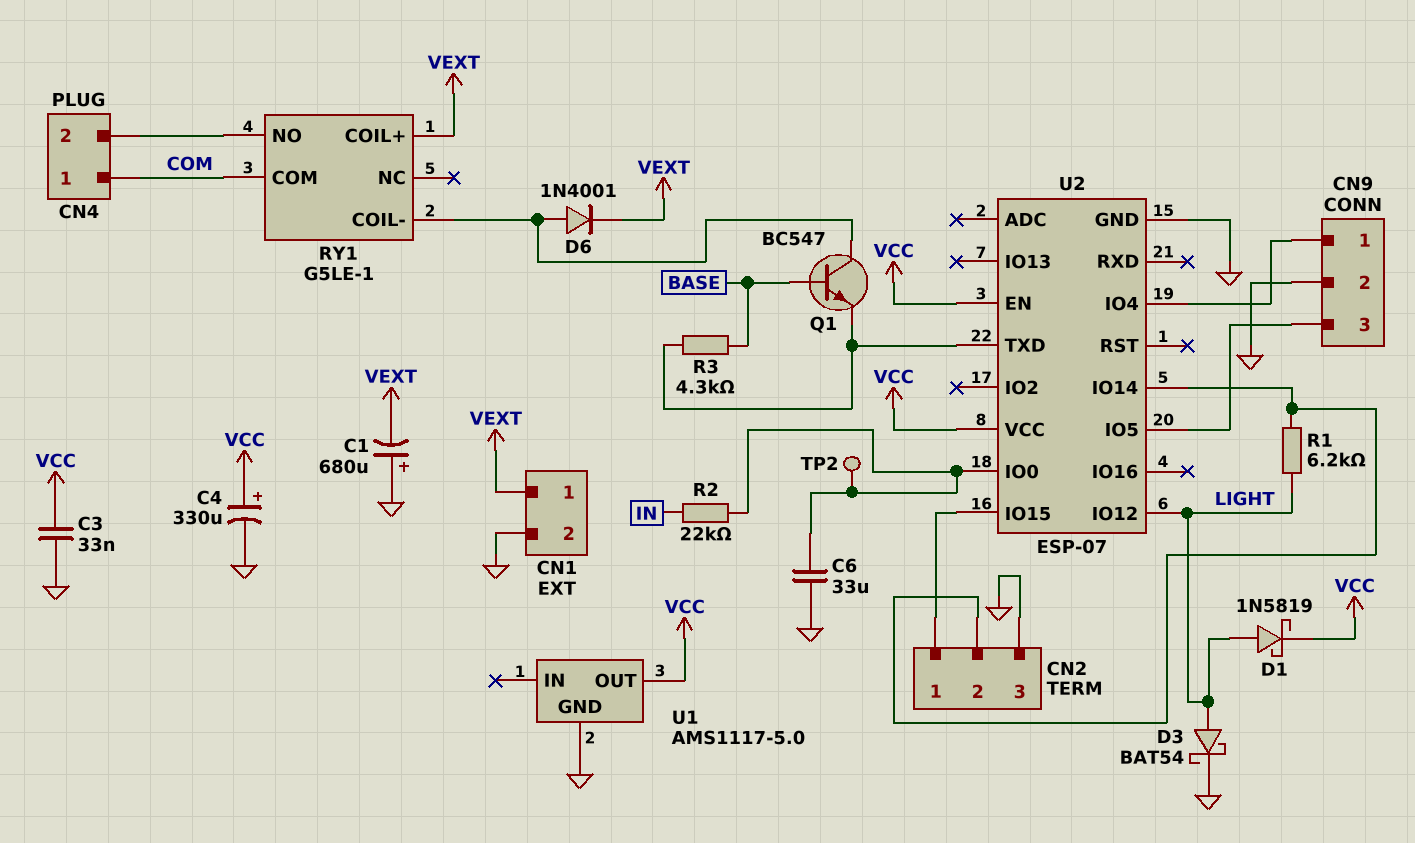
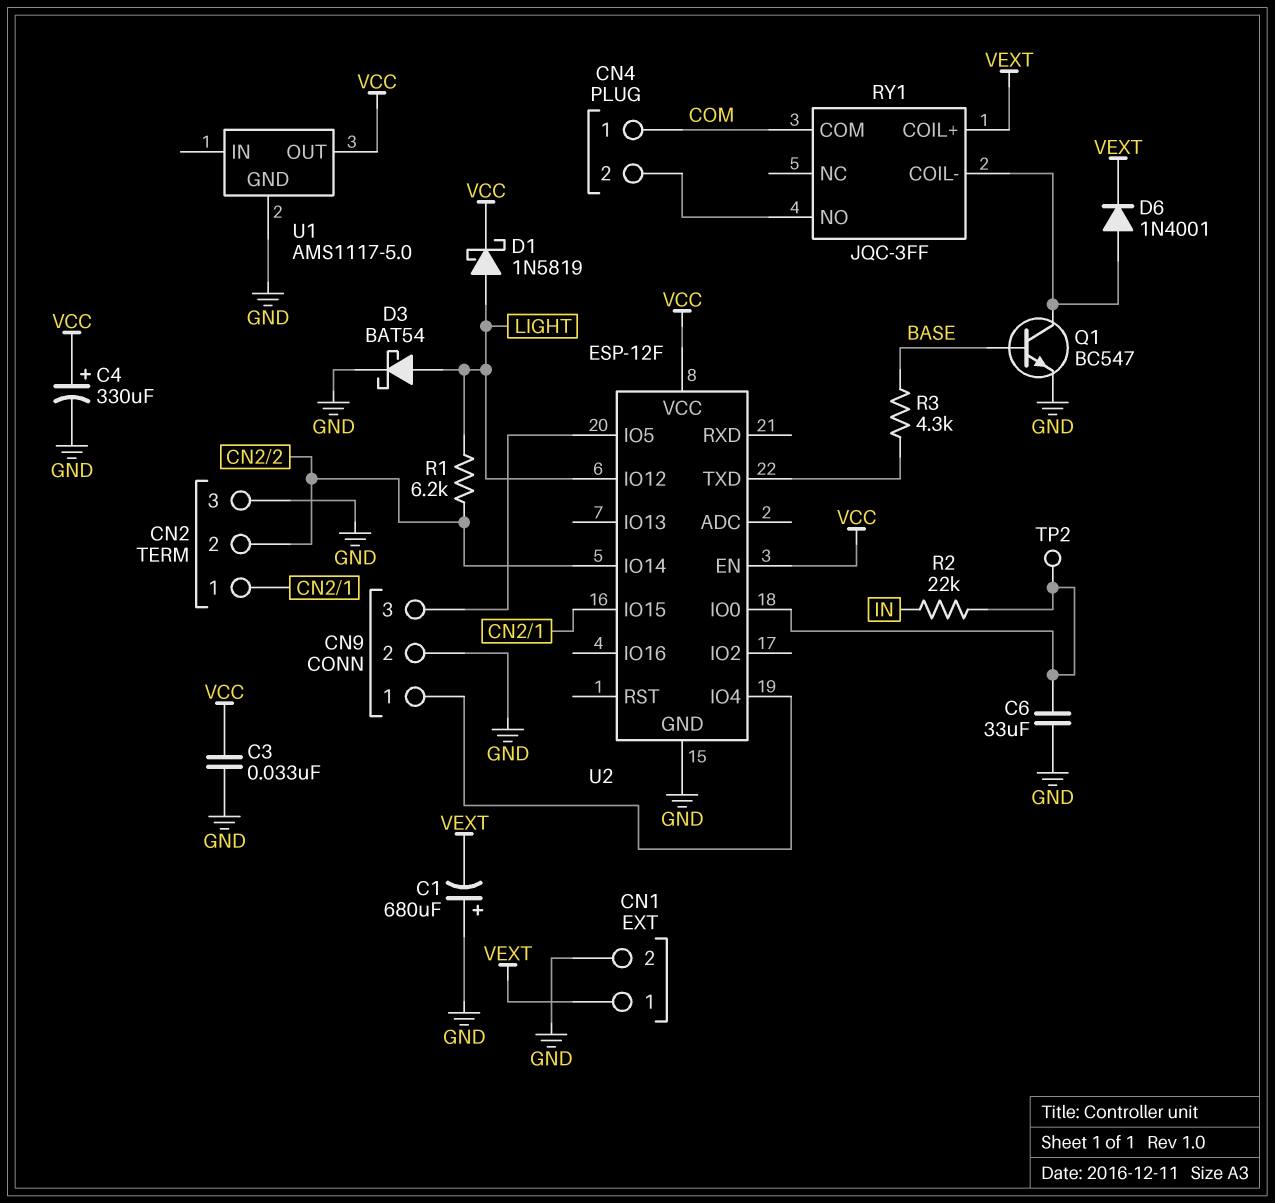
Q1: NPN BC547 (B BASE, C RY1/COIL-, E U2/TXD) -> NPN BC547 (B BASE, C RY1/COIL-, E GND)
RY1: G5LE-1 -> JQC-3FF
U2: ESP-07 -> ESP-12F

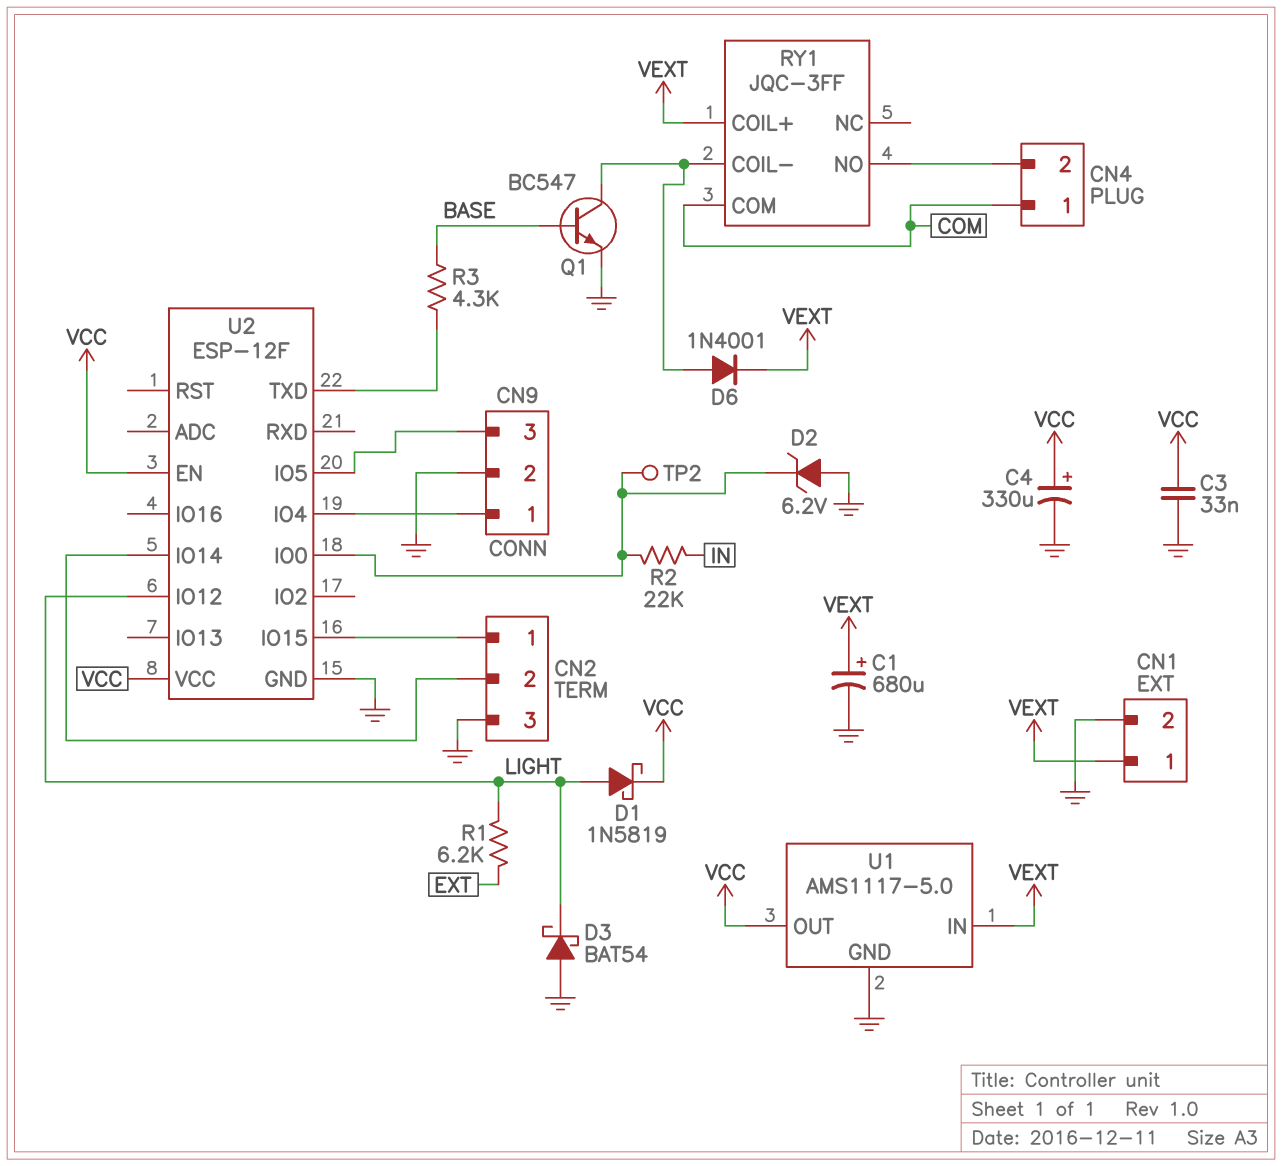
C1: 680uF (plus GND, minus VEXT) -> 680uF (plus VEXT, minus GND)
C6: 33uF (GND, U2/IO0) -> none
D2: none -> zener 6.2V (A GND, K U2/IO0)
D3: schottky BAT54 (A LIGHT, K GND) -> schottky BAT54 (A GND, K LIGHT)
R1: 6.2k (CN2/2, LIGHT) -> 6.2k (EXT, LIGHT)
U1 pin IN: none -> VEXT

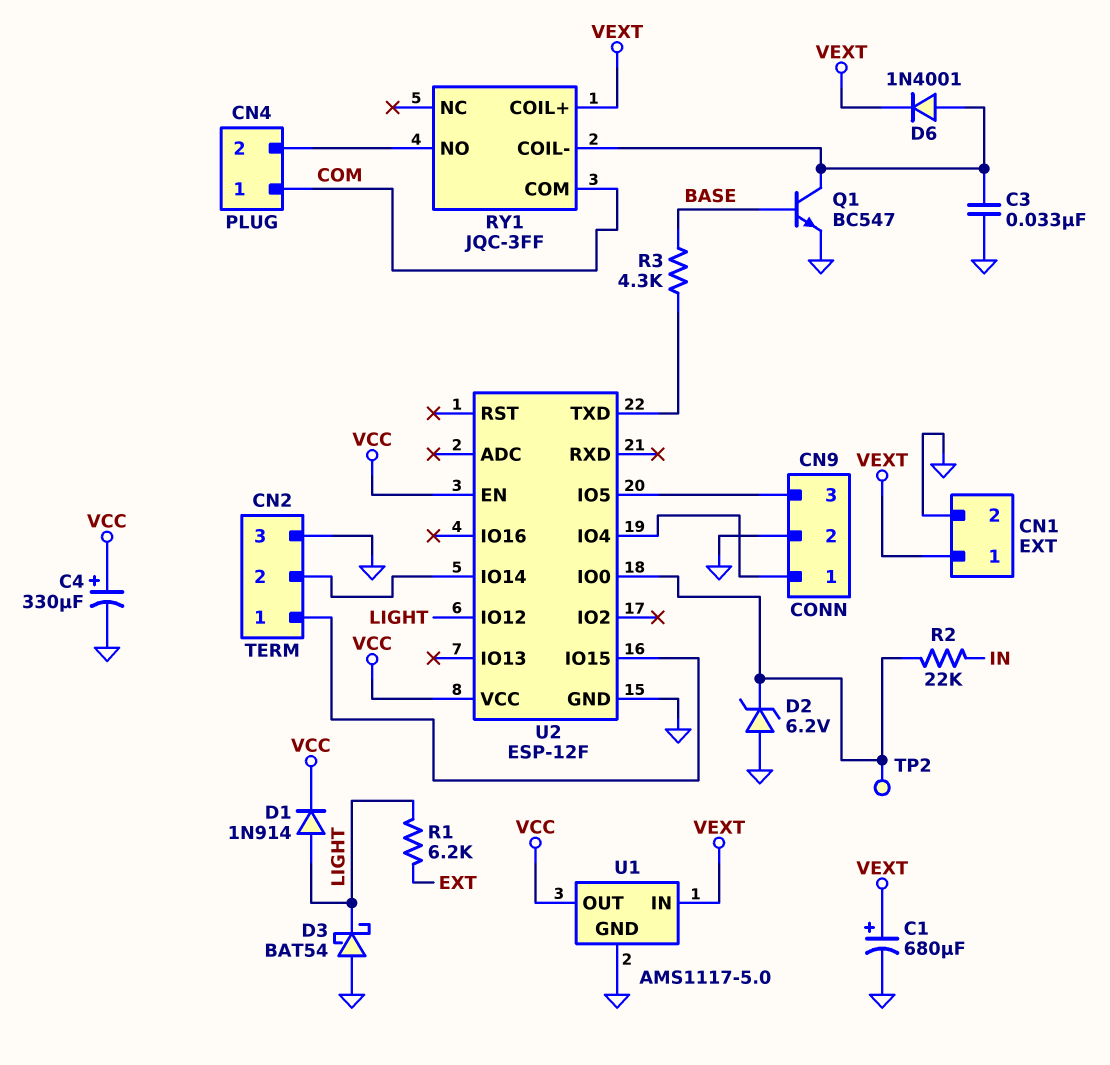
C3: 33nF (GND, VCC) -> 33nF (GND, RY1/COIL-)
D1: schottky 1N5819 (A LIGHT, K VCC) -> diode 1N914 (A LIGHT, K VCC)

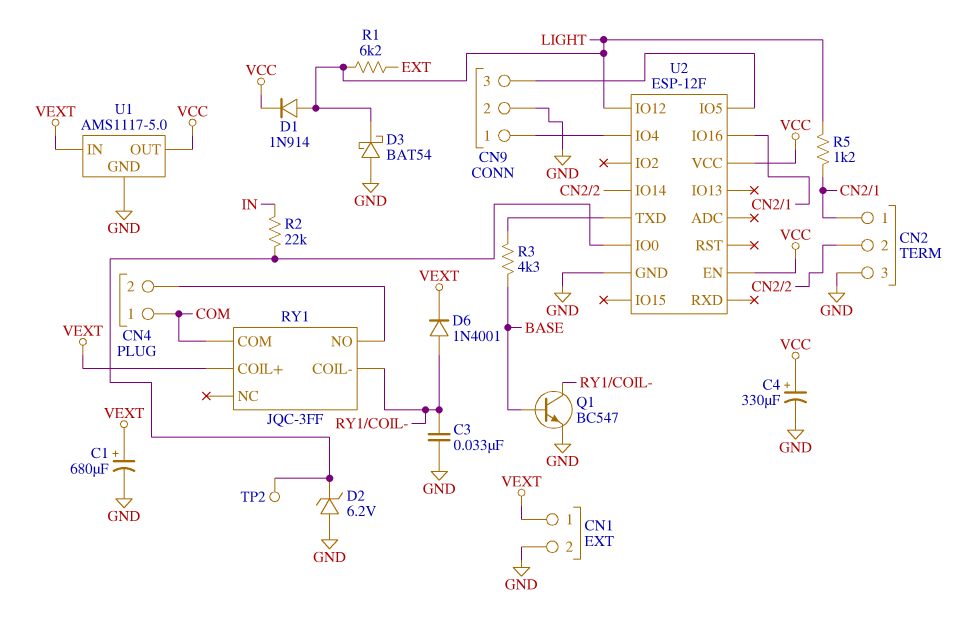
R5: none -> 1.2k (CN2/1, LIGHT)
U2 pin IO15: CN2/1 -> none
U2 pin IO16: none -> CN2/1

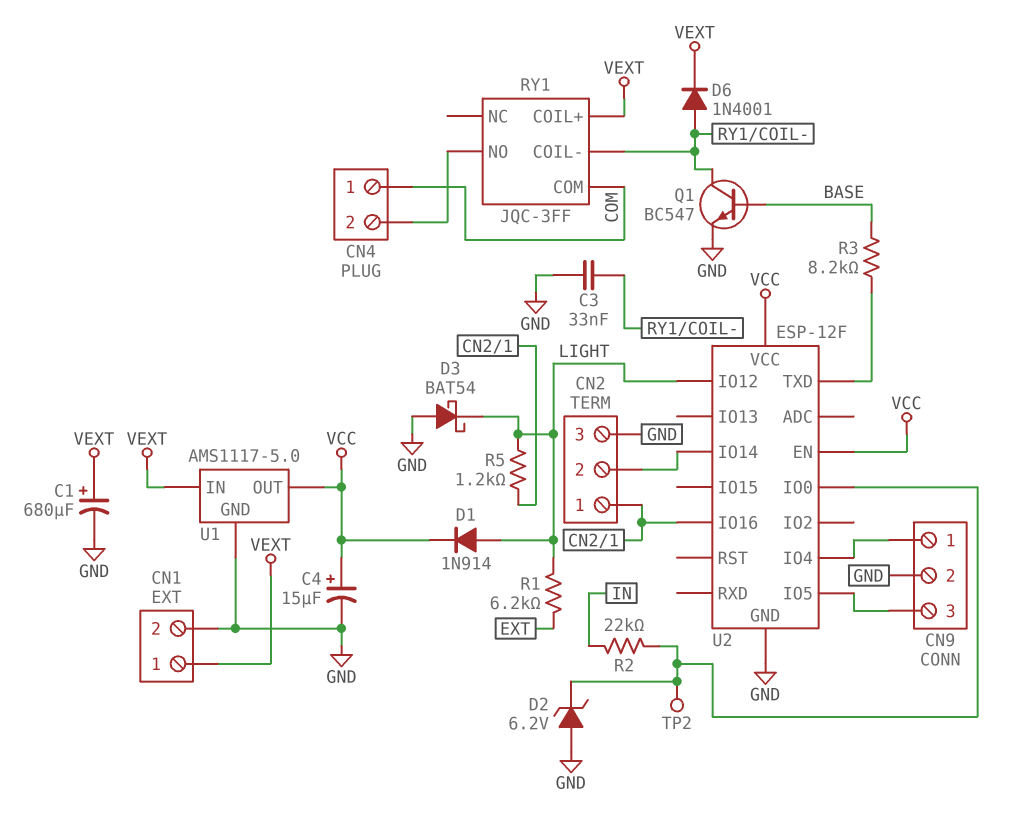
C4: 330uF (plus VCC, minus GND) -> 15uF (plus VCC, minus GND)
R3: 4.3k (BASE, U2/TXD) -> 8.2k (BASE, U2/TXD)

